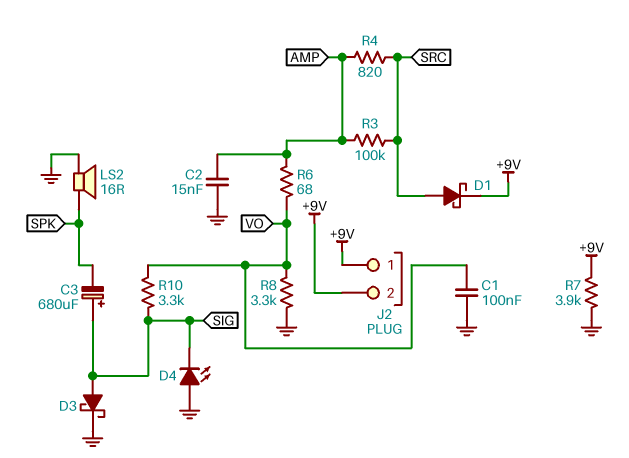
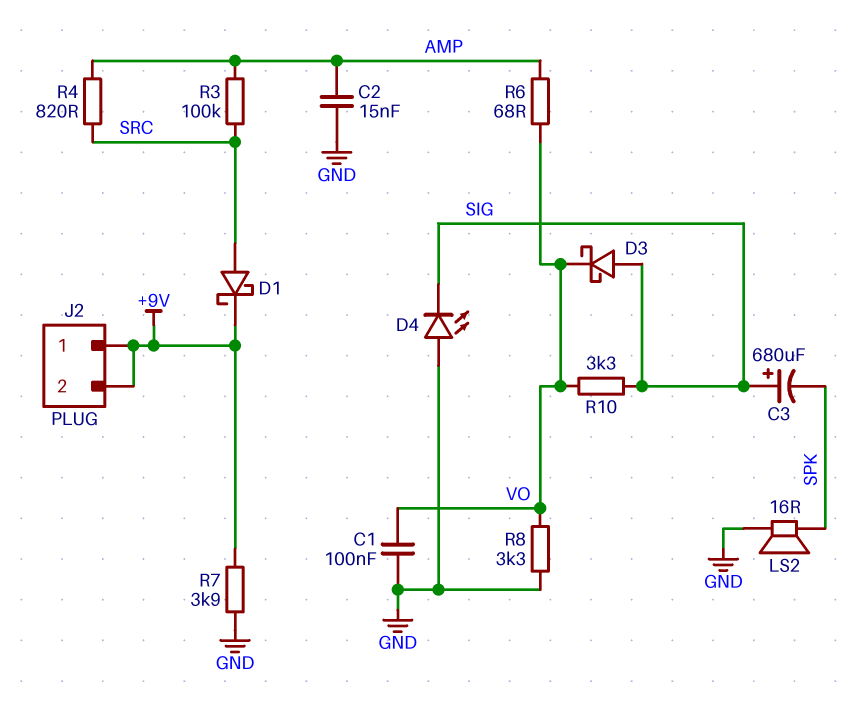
D3: schottky (A SIG, K GND) -> schottky (A SIG, K VO)

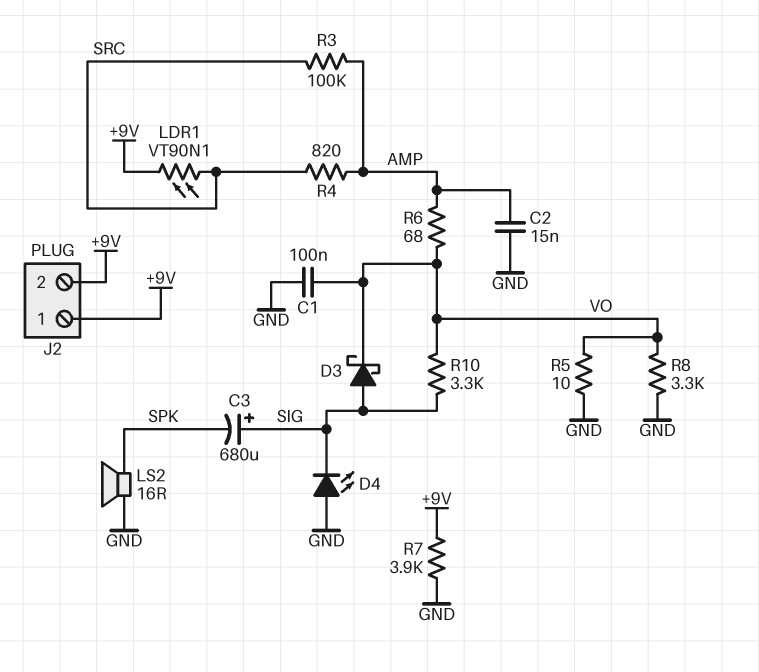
D1: schottky (A SRC, K +9V) -> none
LDR1: none -> VT90N1 (+9V, SRC)
R5: none -> 10 (GND, VO)

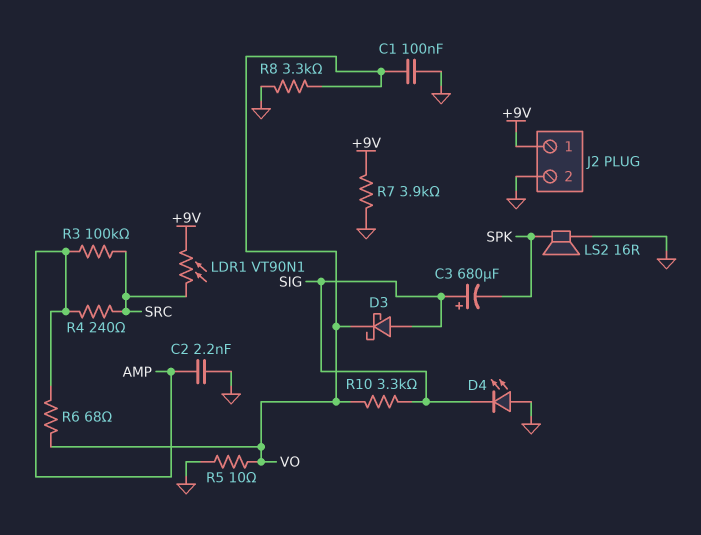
C2: 15nF (AMP, GND) -> 2.2nF (AMP, GND)
J2 pin 2: +9V -> GND
R4: 820 (AMP, SRC) -> 240 (AMP, SRC)

